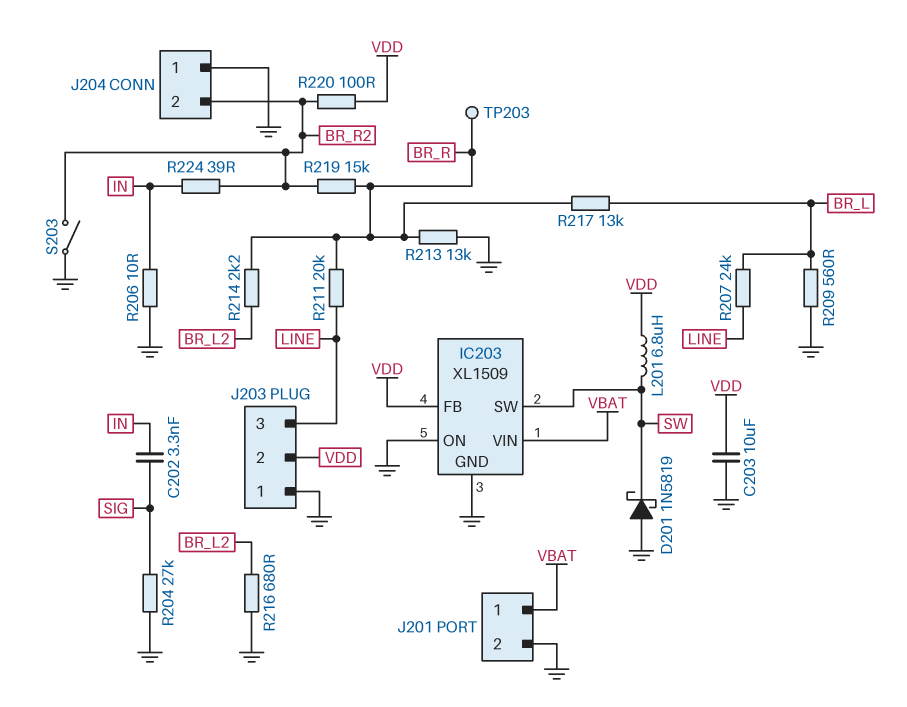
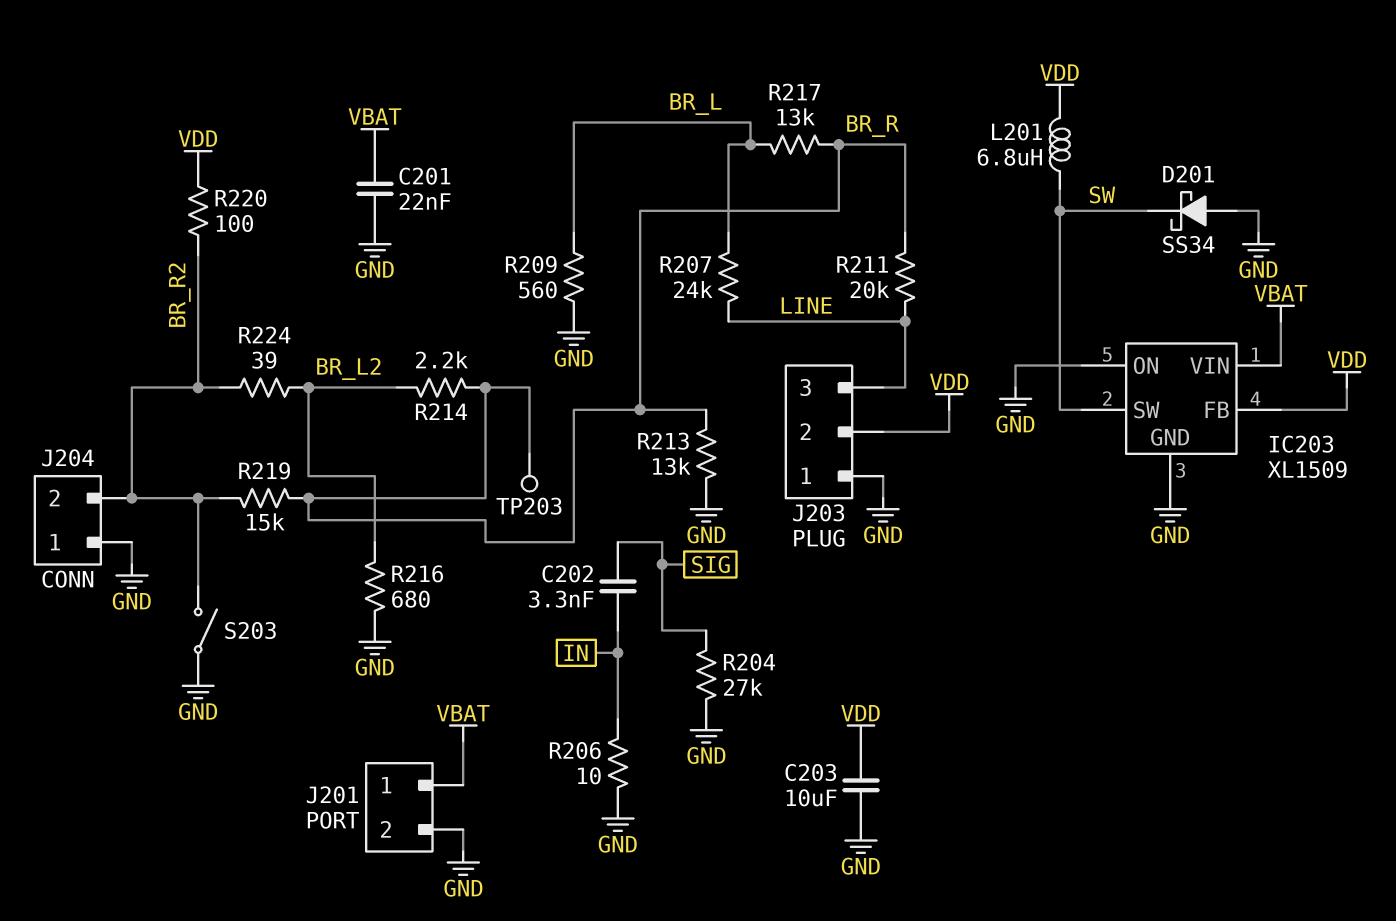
C201: none -> 22nF (GND, VBAT)
D201: schottky 1N5819 (A GND, K SW) -> schottky SS34 (A GND, K SW)
R224: 39 (BR_R2, IN) -> 39 (BR_L2, BR_R2)

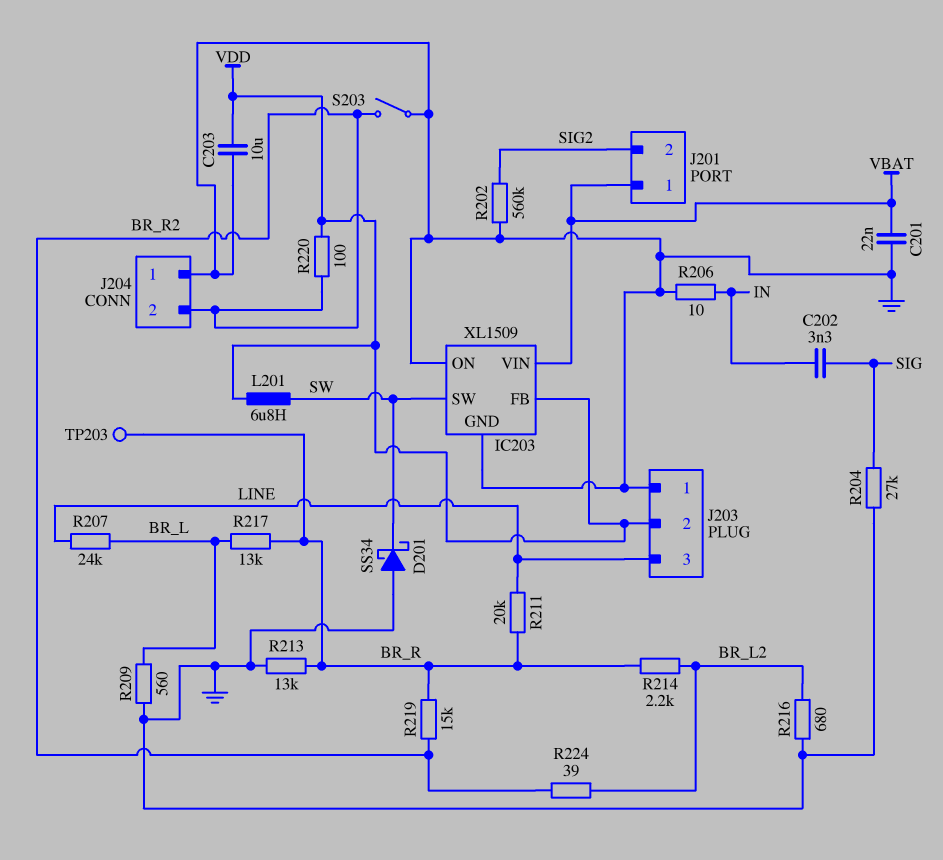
J201 pin 2: GND -> SIG2
R202: none -> 560k (GND, SIG2)

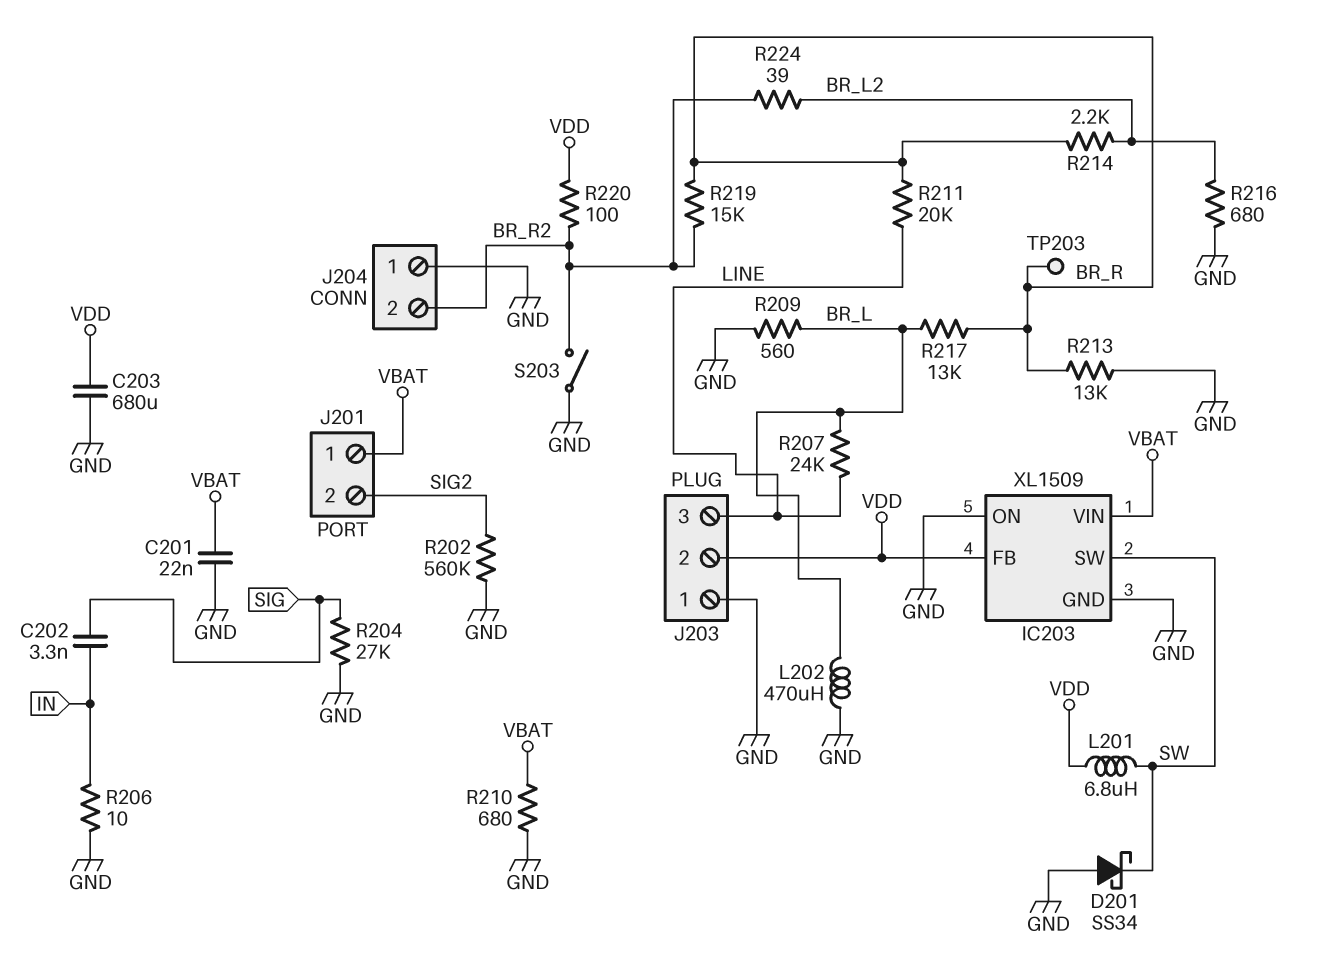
C203: 10uF (GND, VDD) -> 680uF (GND, VDD)
L202: none -> 470uH (BR_L, GND)
R210: none -> 680 (GND, VBAT)

